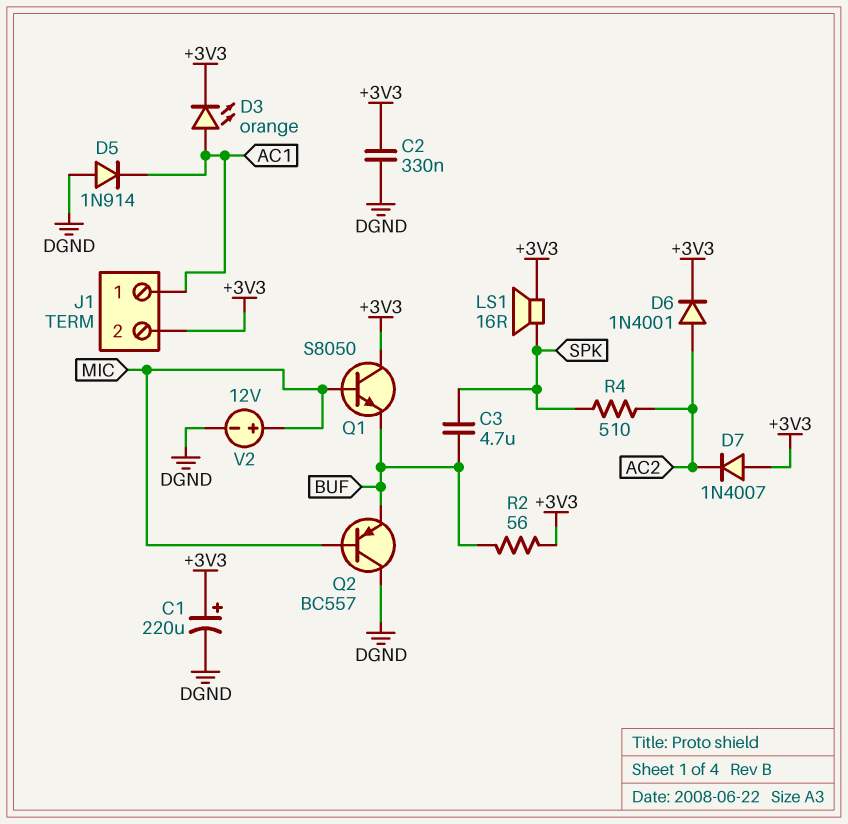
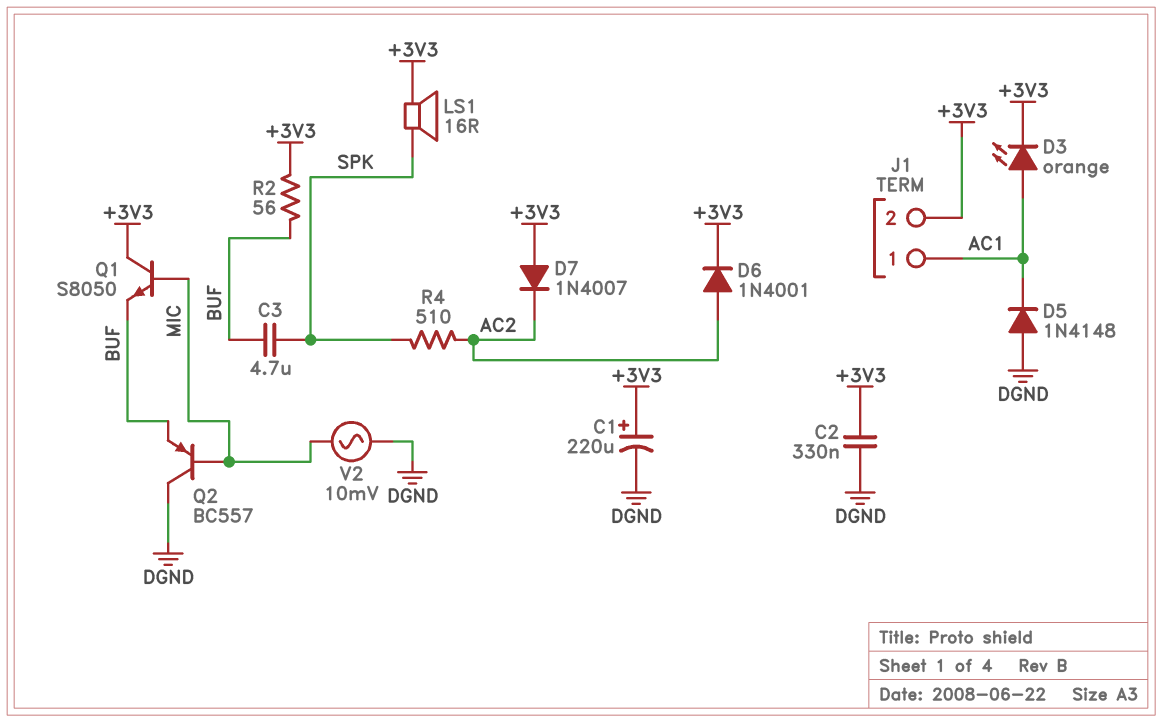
D5: diode 1N914 (A DGND, K AC1) -> diode 1N4148 (A DGND, K AC1)
V2: 12V (plus MIC, minus DGND) -> AC 10mV (DGND, MIC)

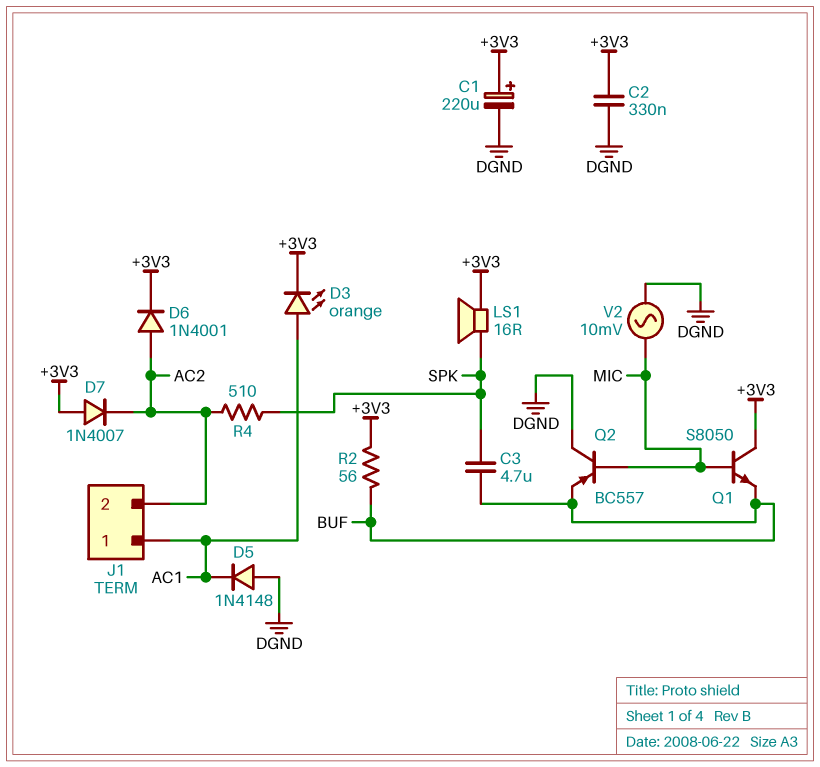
J1 pin 2: +3V3 -> AC2

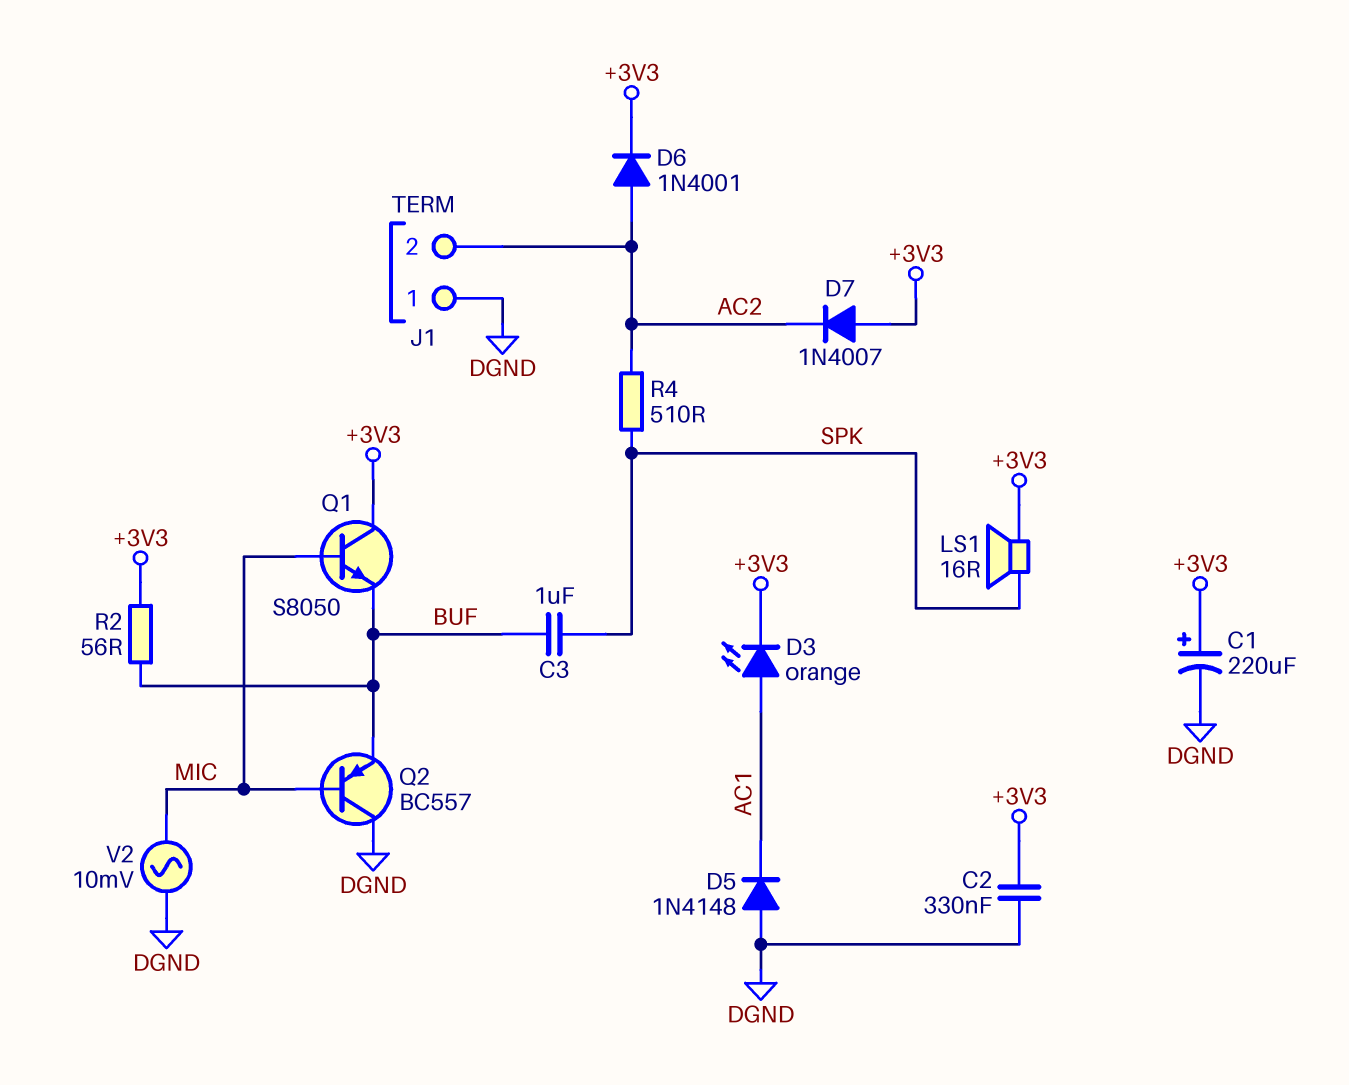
C3: 4.7uF (BUF, SPK) -> 1uF (BUF, SPK)
J1 pin 1: AC1 -> DGND

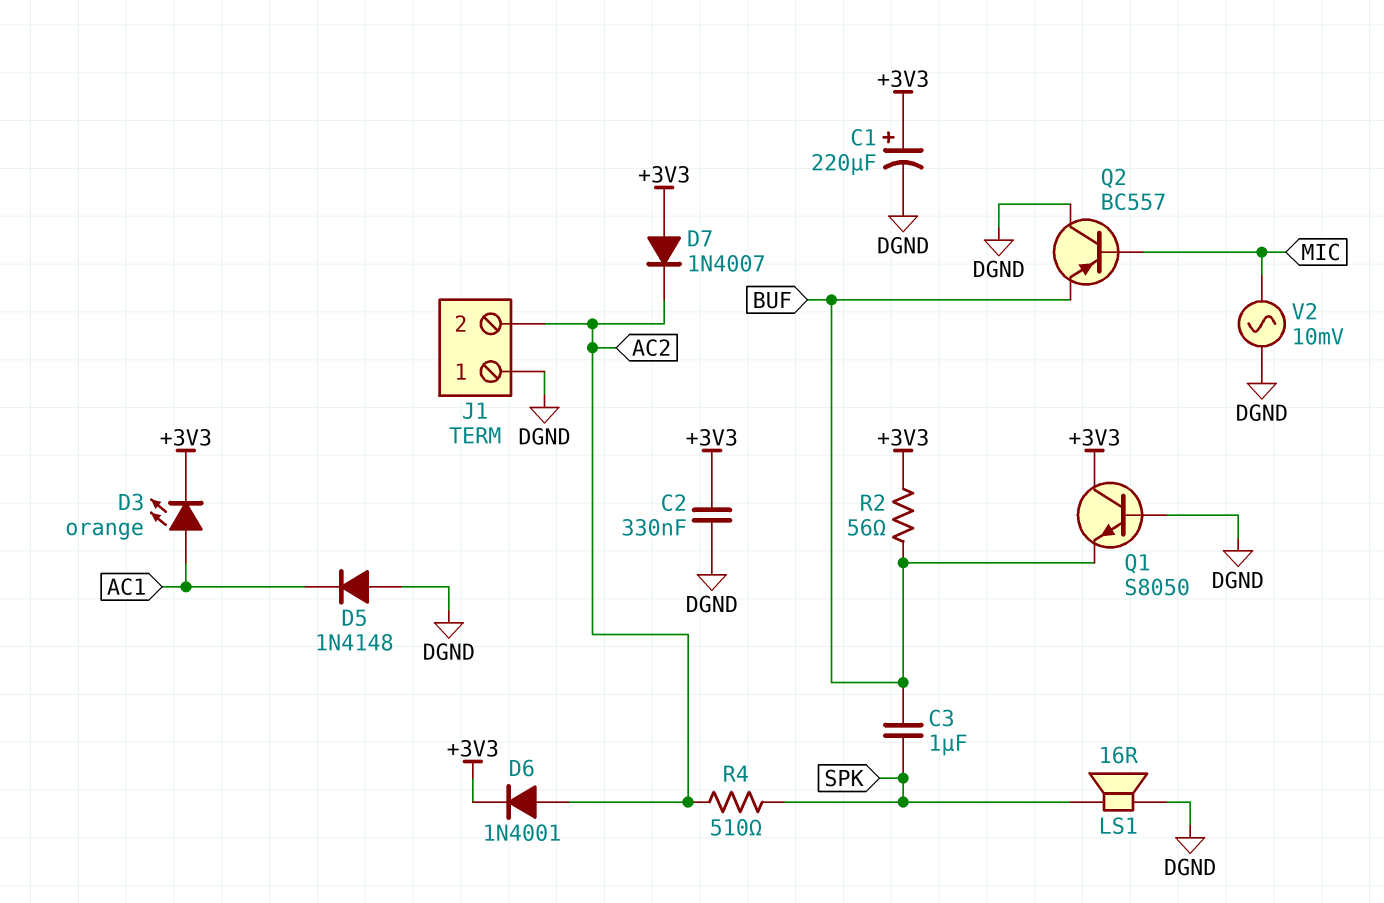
LS1: speaker 16R (+3V3, SPK) -> speaker 16R (DGND, SPK)
Q1: NPN S8050 (B MIC, C +3V3, E BUF) -> NPN S8050 (B DGND, C +3V3, E BUF)

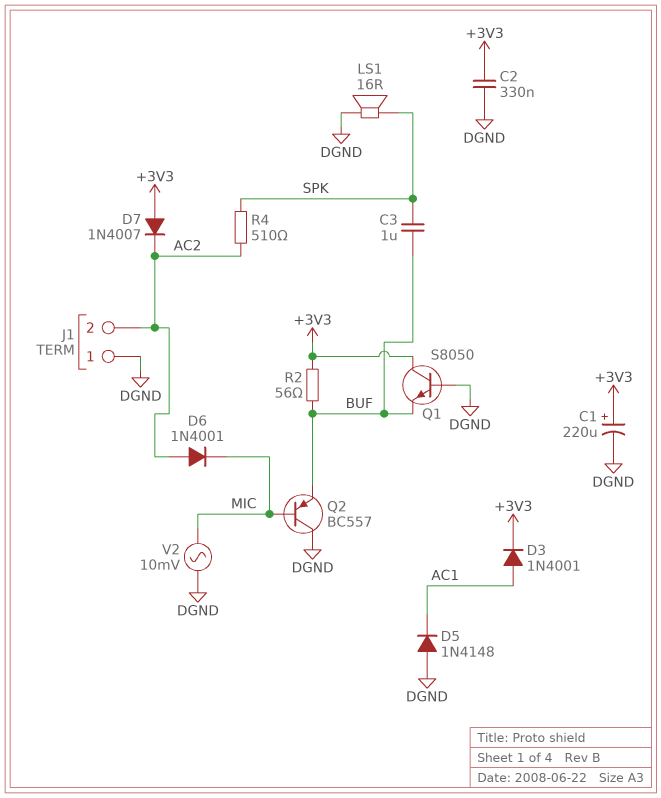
D3: LED orange (A AC1, K +3V3) -> diode 1N4001 (A AC1, K +3V3)
D6: diode 1N4001 (A AC2, K +3V3) -> diode 1N4001 (A AC2, K MIC)

